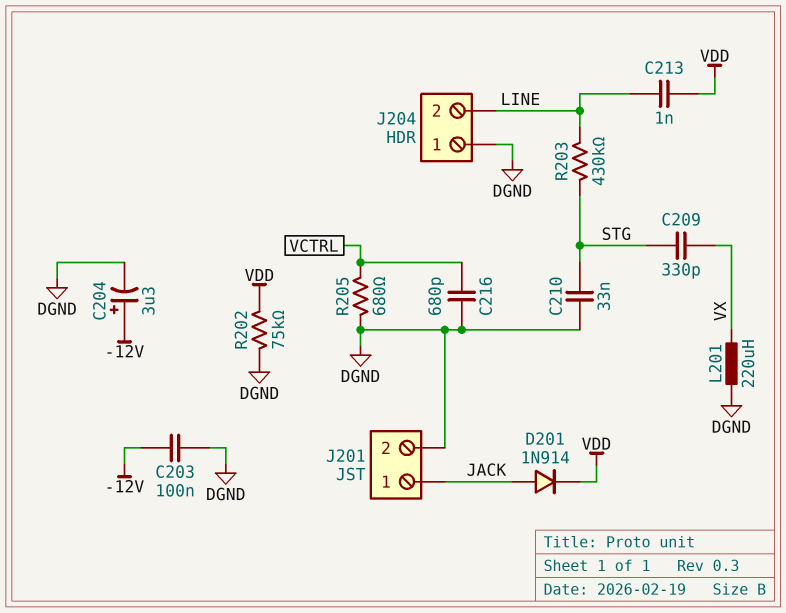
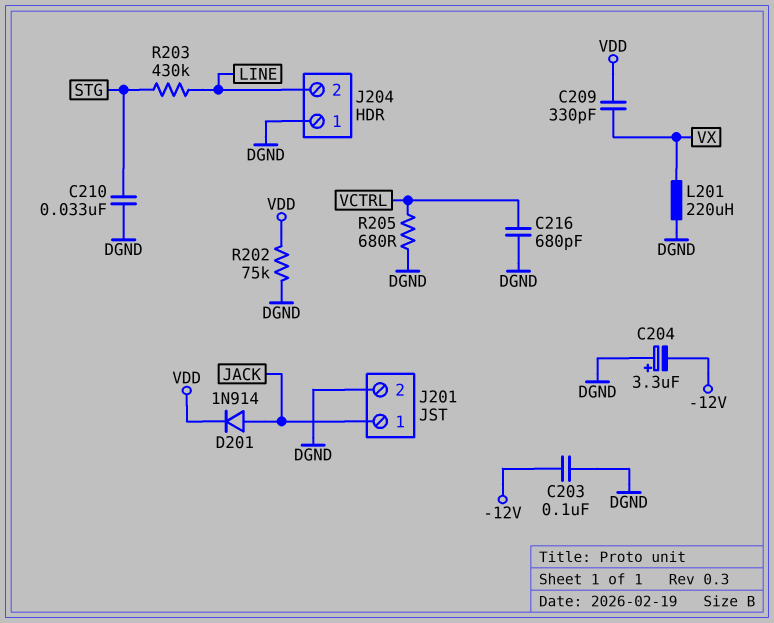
C204: 3.3uF (plus -12V, minus DGND) -> 3.3uF (plus DGND, minus -12V)
C209: 330pF (STG, VX) -> 330pF (VDD, VX)
C213: 1nF (LINE, VDD) -> none

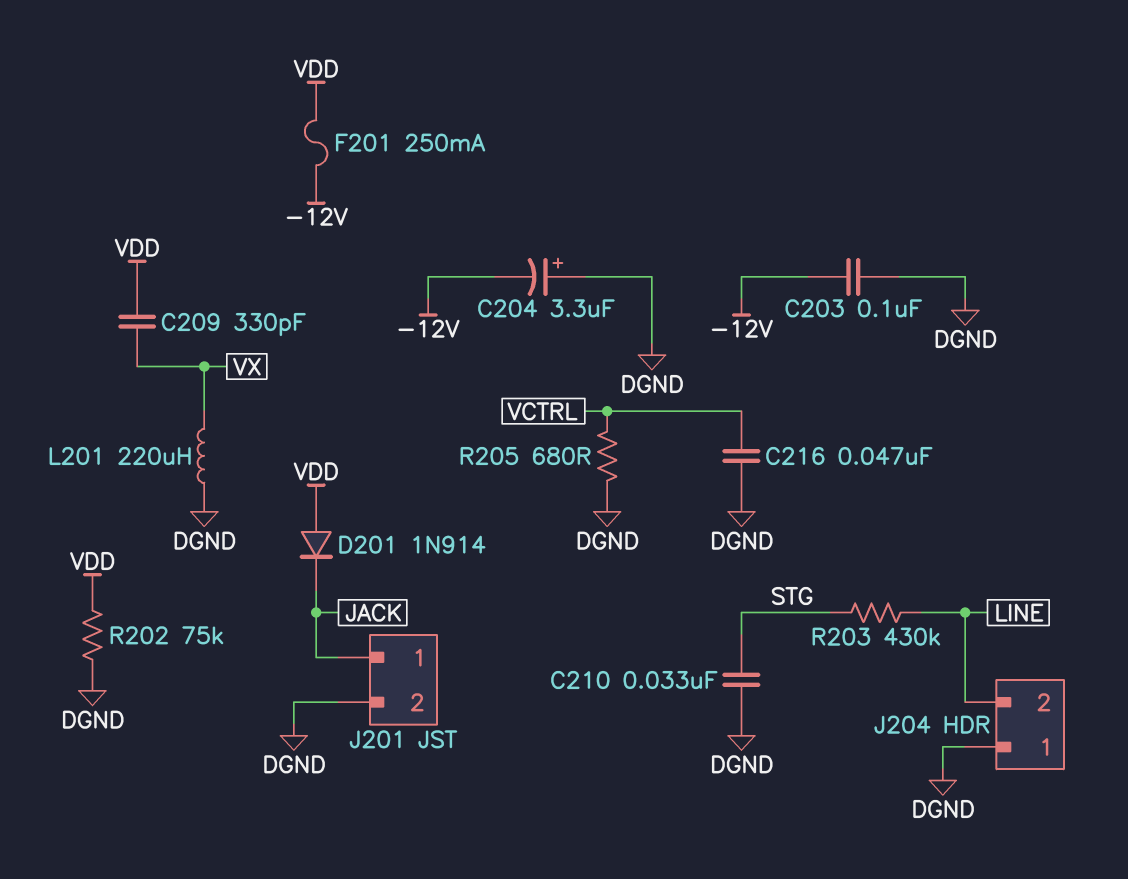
C216: 680pF (DGND, VCTRL) -> 47nF (DGND, VCTRL)
D201: diode 1N914 (A JACK, K VDD) -> diode 1N914 (A VDD, K JACK)
F201: none -> 250mA (-12V, VDD)

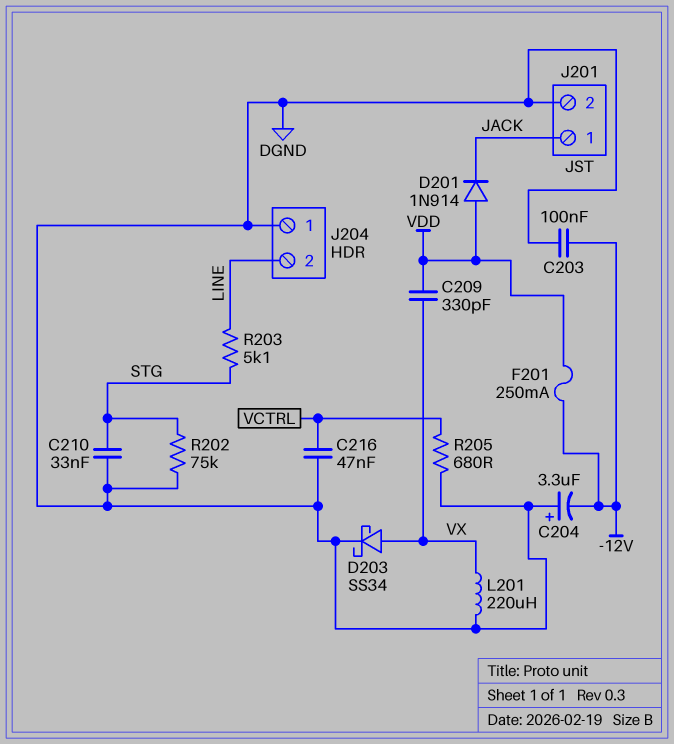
D203: none -> schottky SS34 (A VX, K DGND)
R202: 75k (DGND, VDD) -> 75k (DGND, STG)
R203: 430k (LINE, STG) -> 5.1k (LINE, STG)

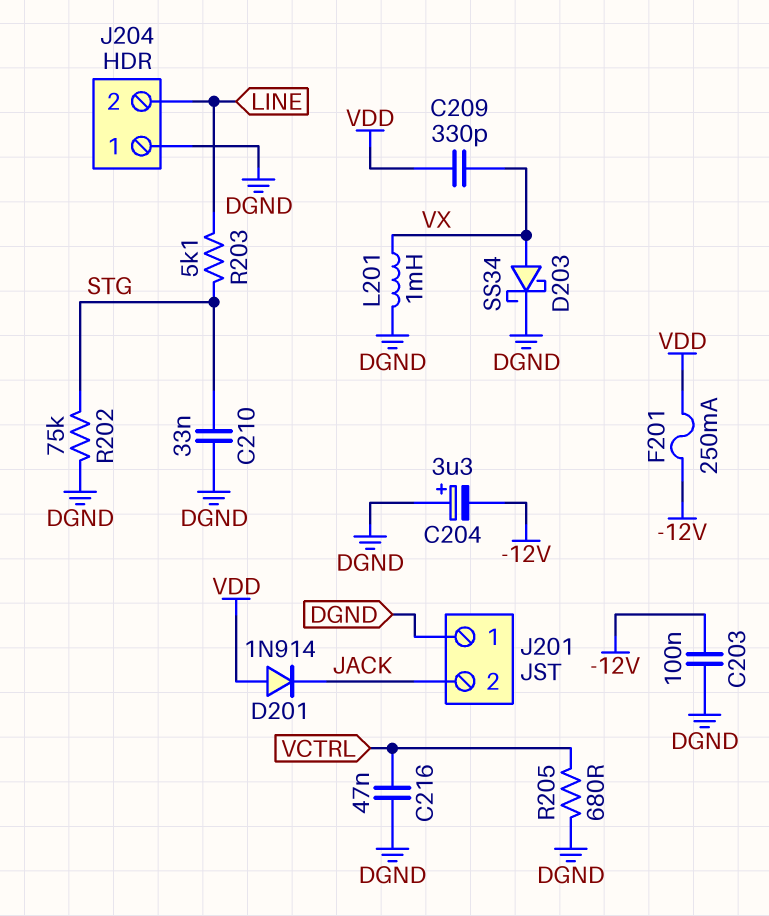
J201 pin 1: JACK -> DGND
J201 pin 2: DGND -> JACK
L201: 220uH (DGND, VX) -> 1mH (DGND, VX)

